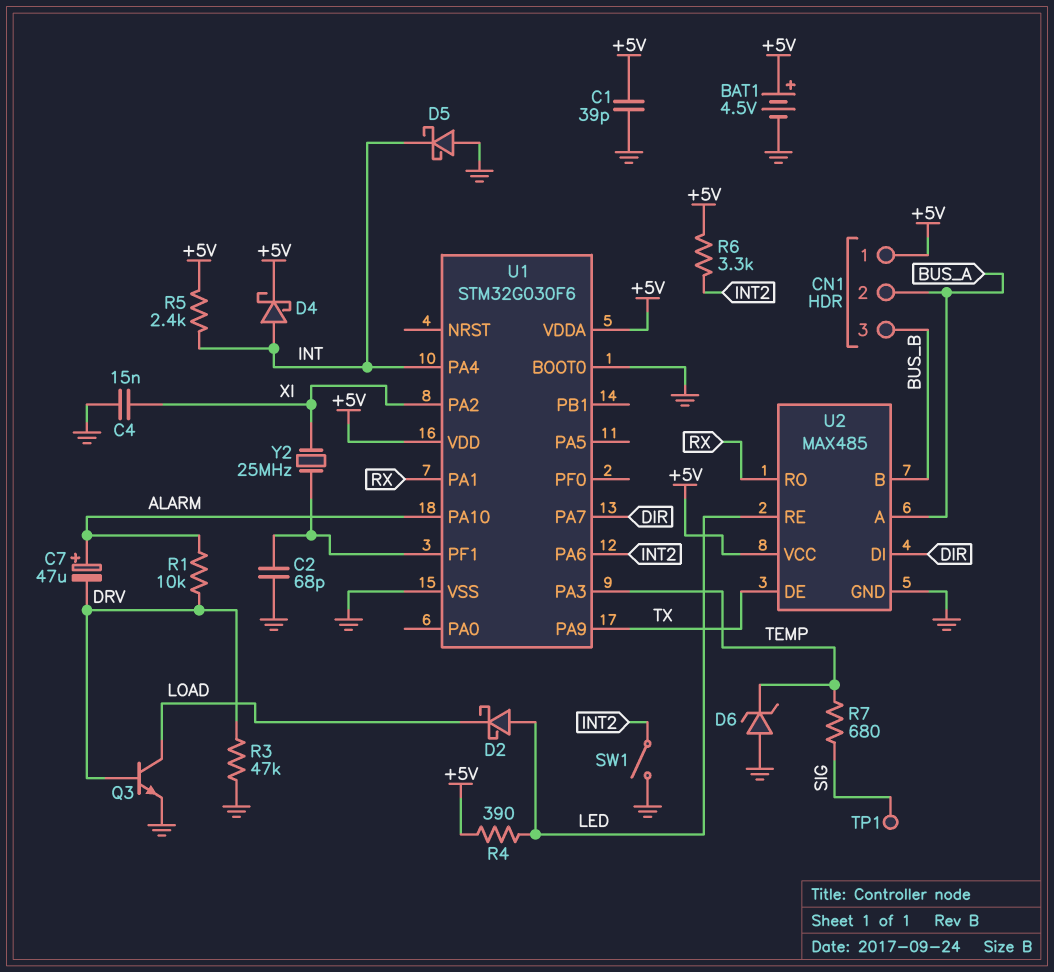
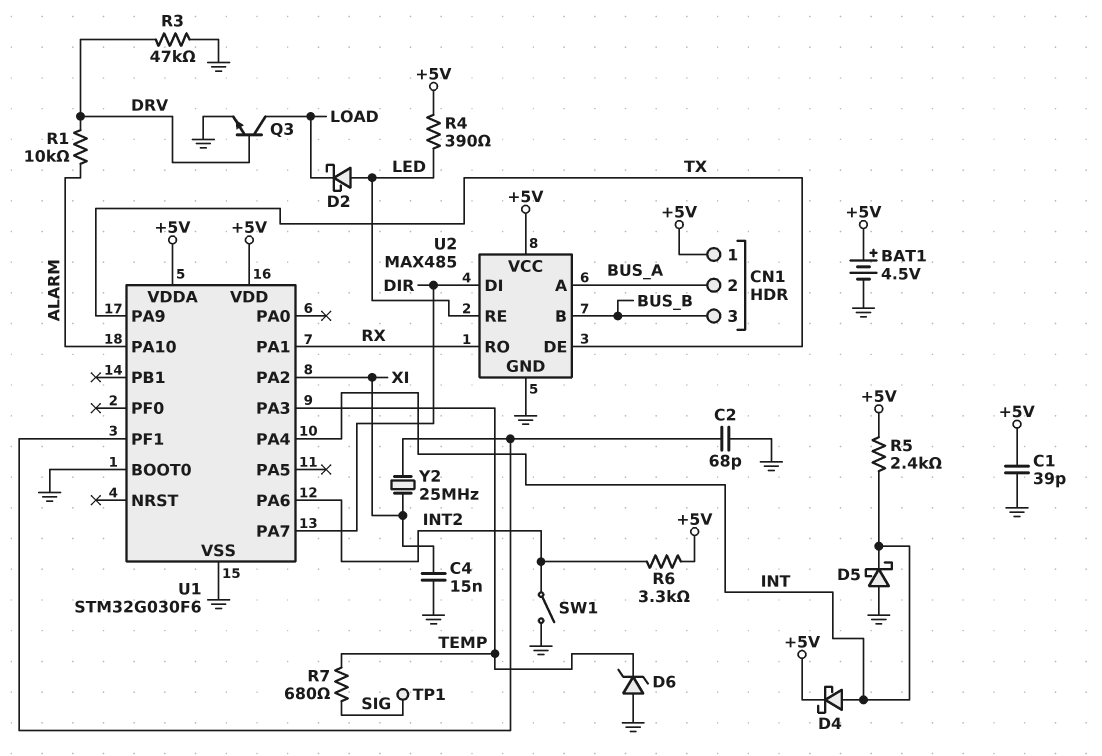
C7: 47uF (plus ALARM, minus DRV) -> none

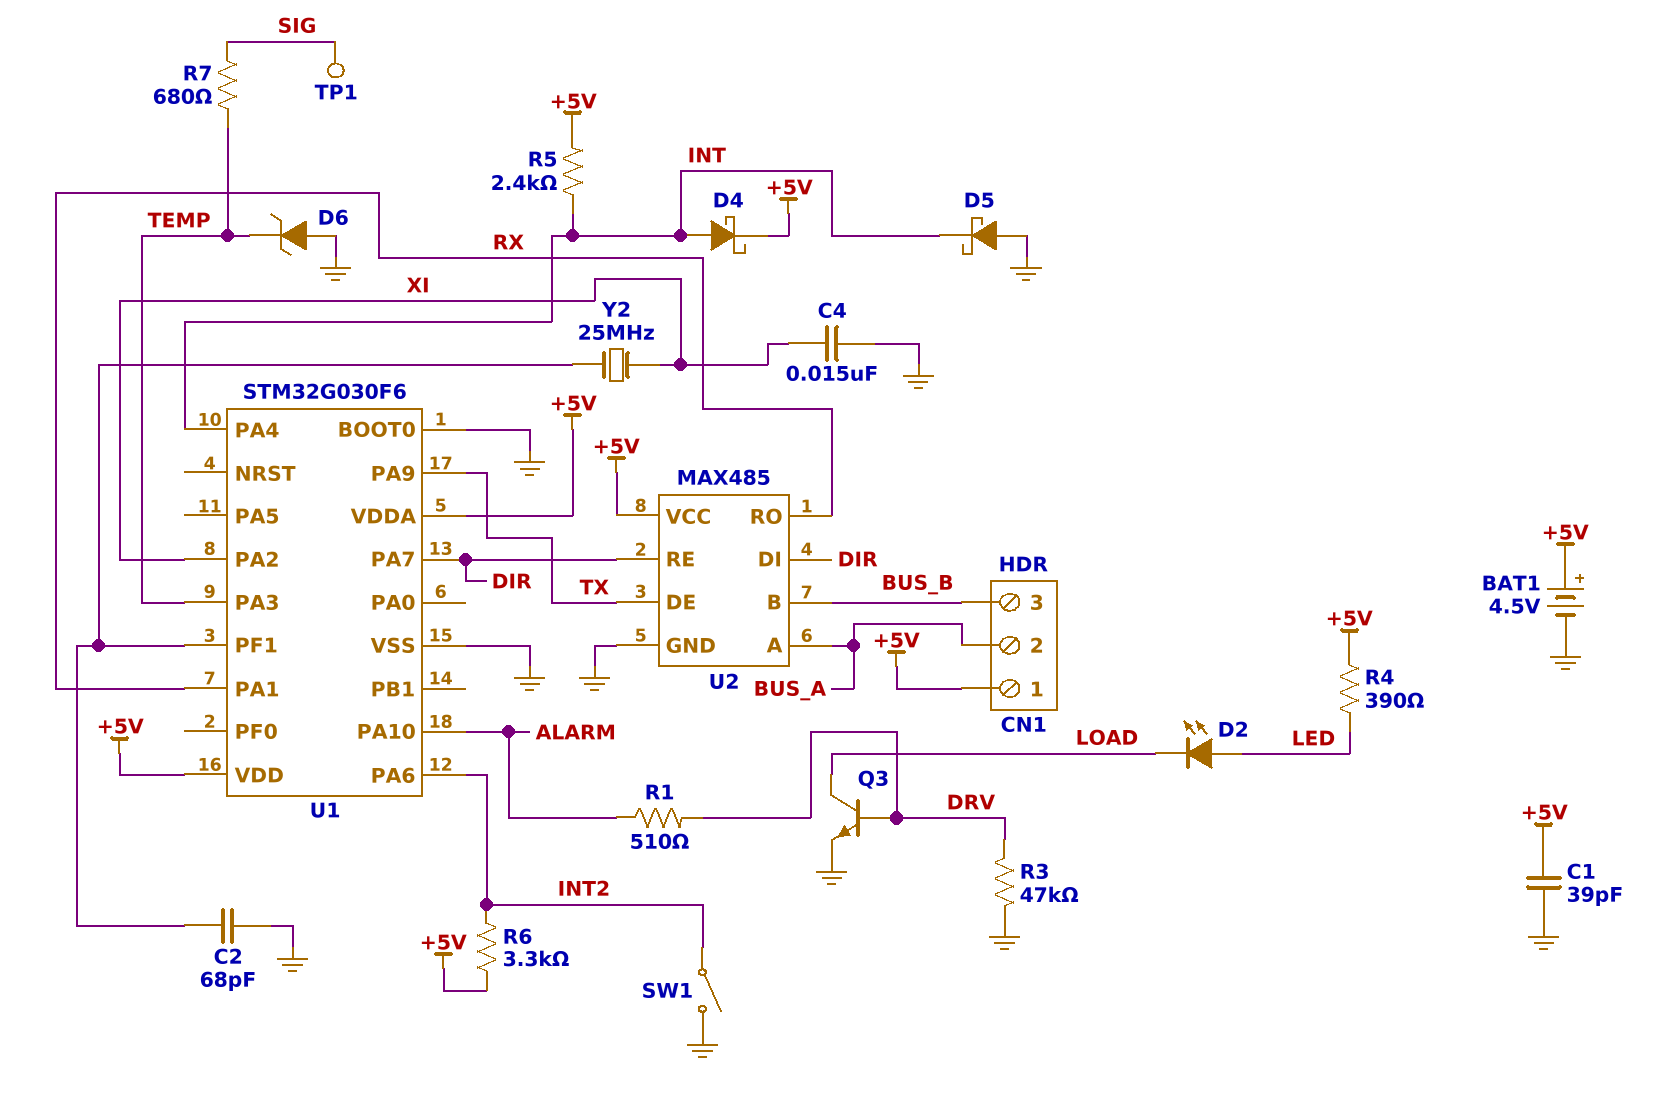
D2: schottky (A LED, K LOAD) -> LED (A LED, K LOAD)
R1: 10k (ALARM, DRV) -> 510 (ALARM, DRV)
U2 pin RE: LED -> DIR

